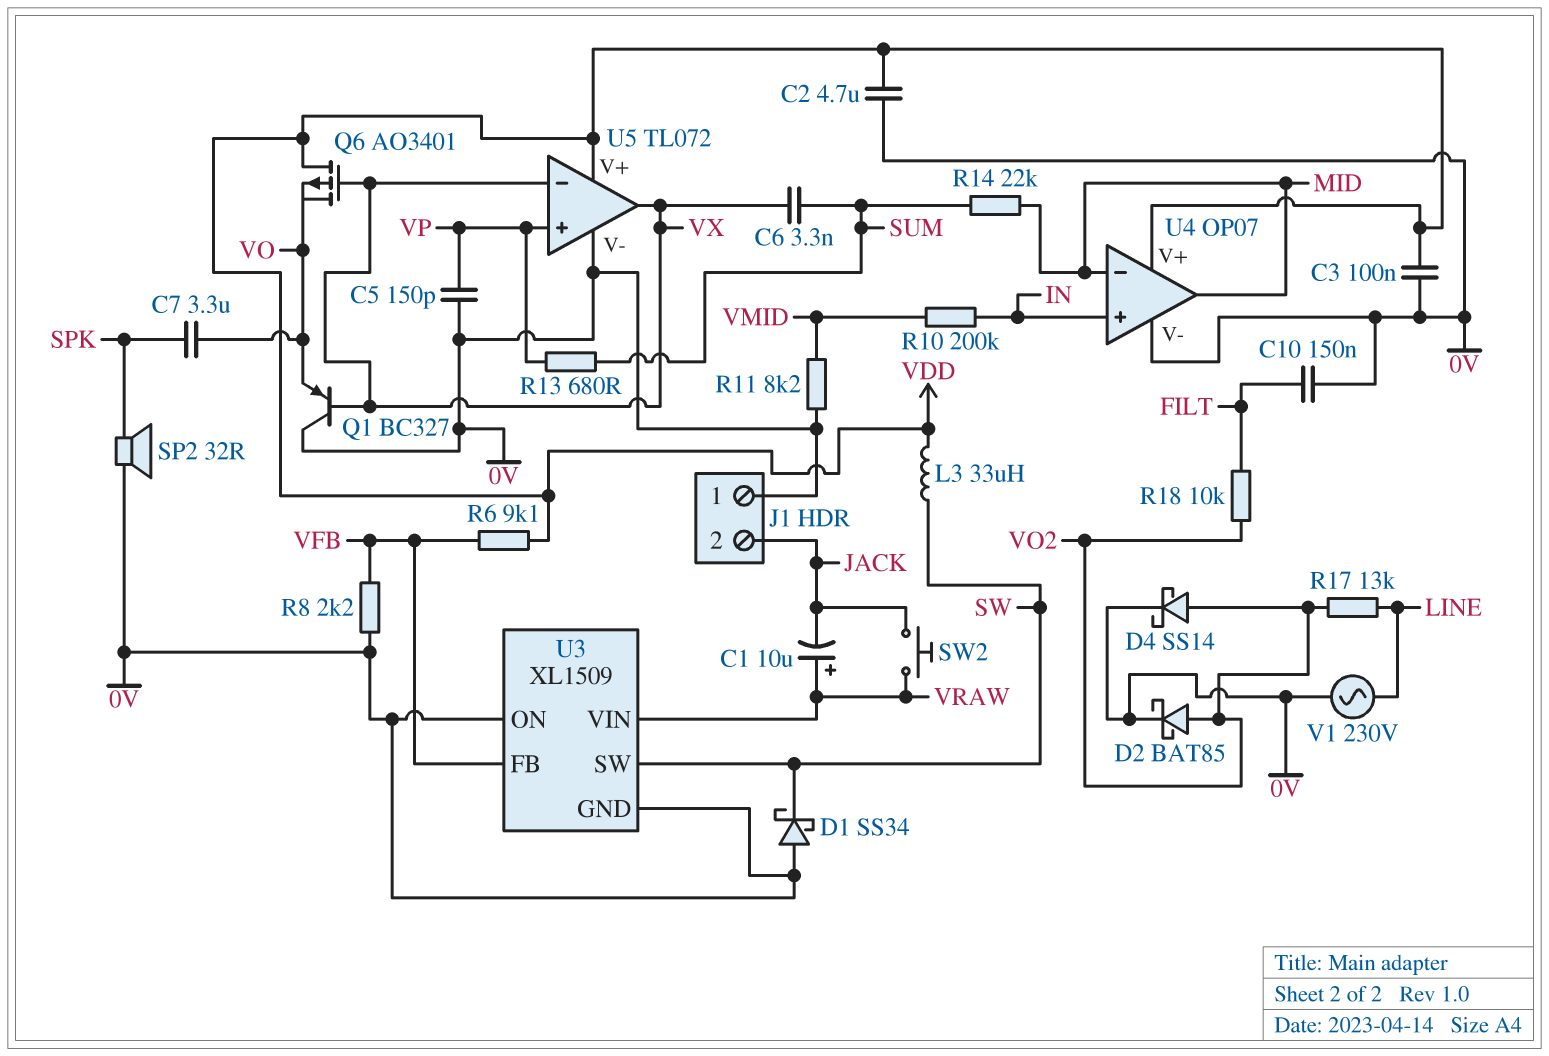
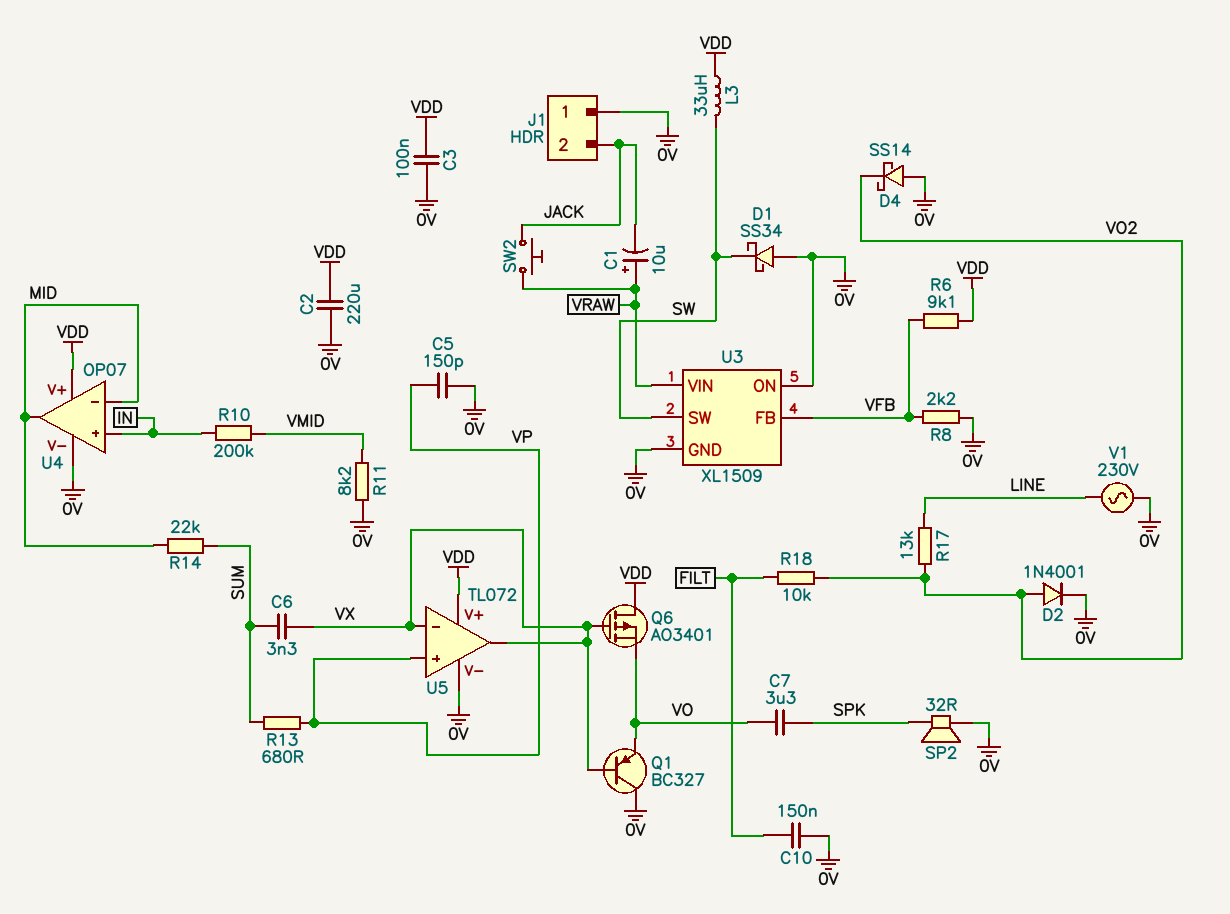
C2: 4.7uF (0V, VDD) -> 220uF (0V, VDD)
D2: schottky BAT85 (A VO2, K 0V) -> diode 1N4001 (A VO2, K 0V)
D4: schottky SS14 (A VO2, K 0V) -> schottky SS14 (A 0V, K VO2)

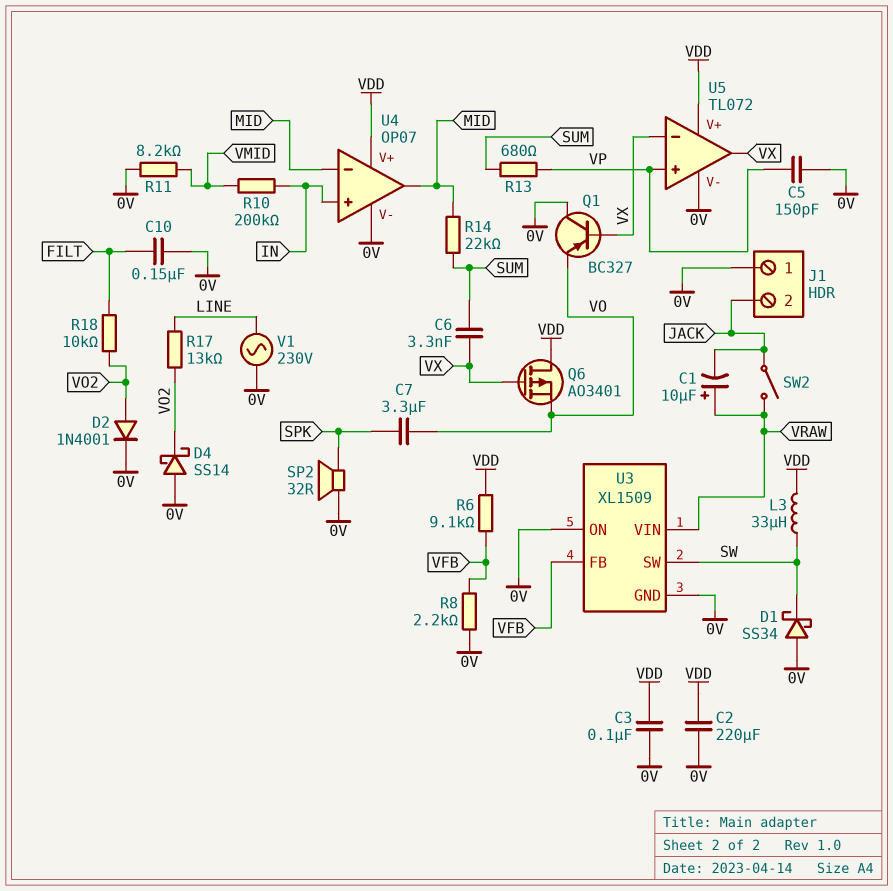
SW2: button (JACK, VRAW) -> switch (JACK, VRAW)

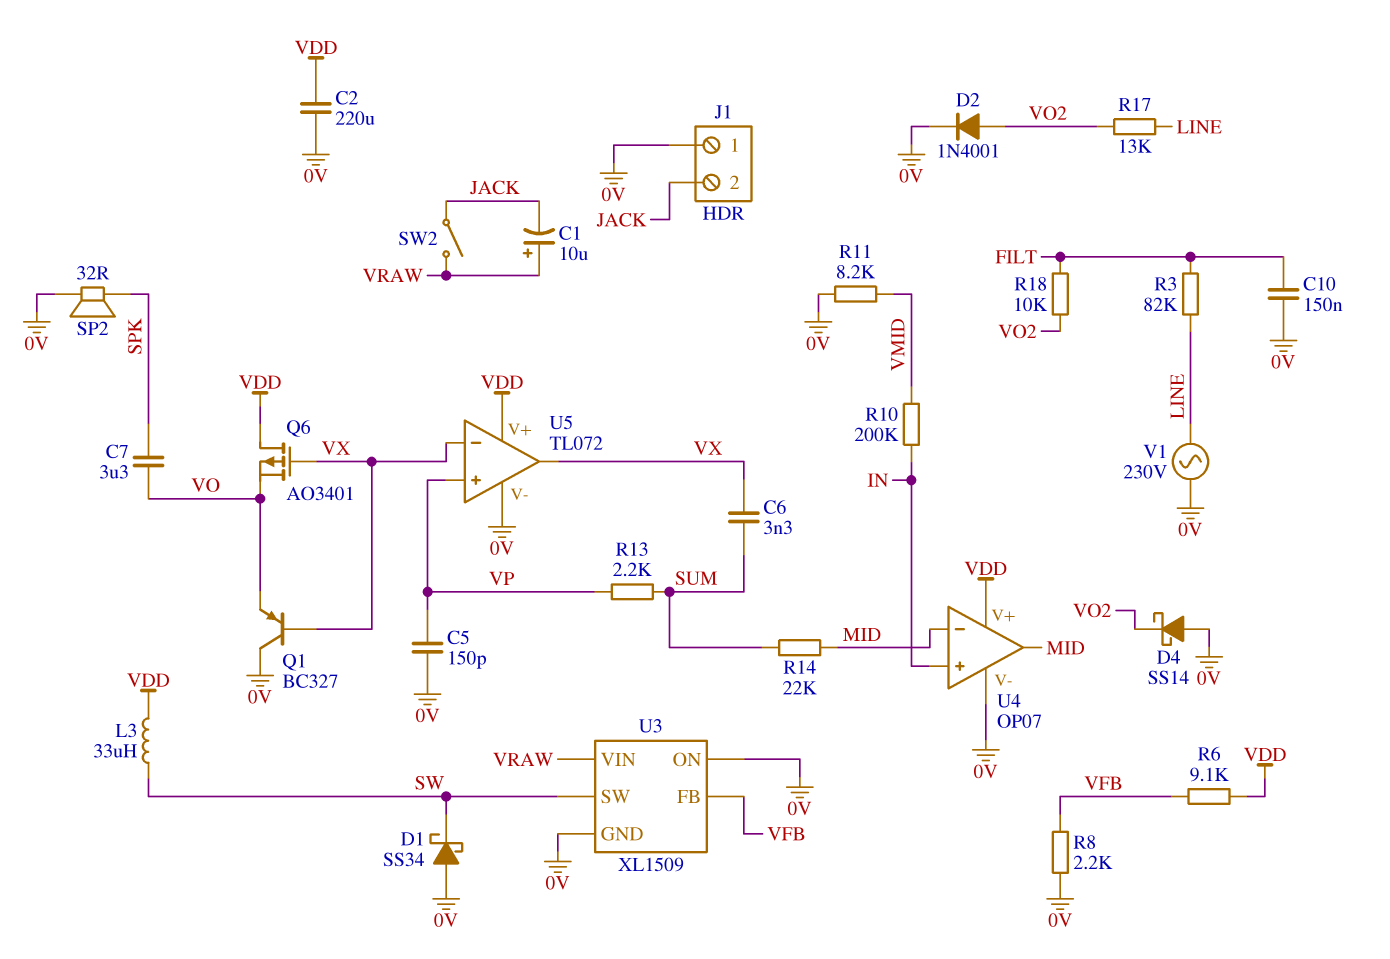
C3: 100nF (0V, VDD) -> none
R3: none -> 82k (FILT, LINE)
R13: 680 (SUM, VP) -> 2.2k (SUM, VP)

